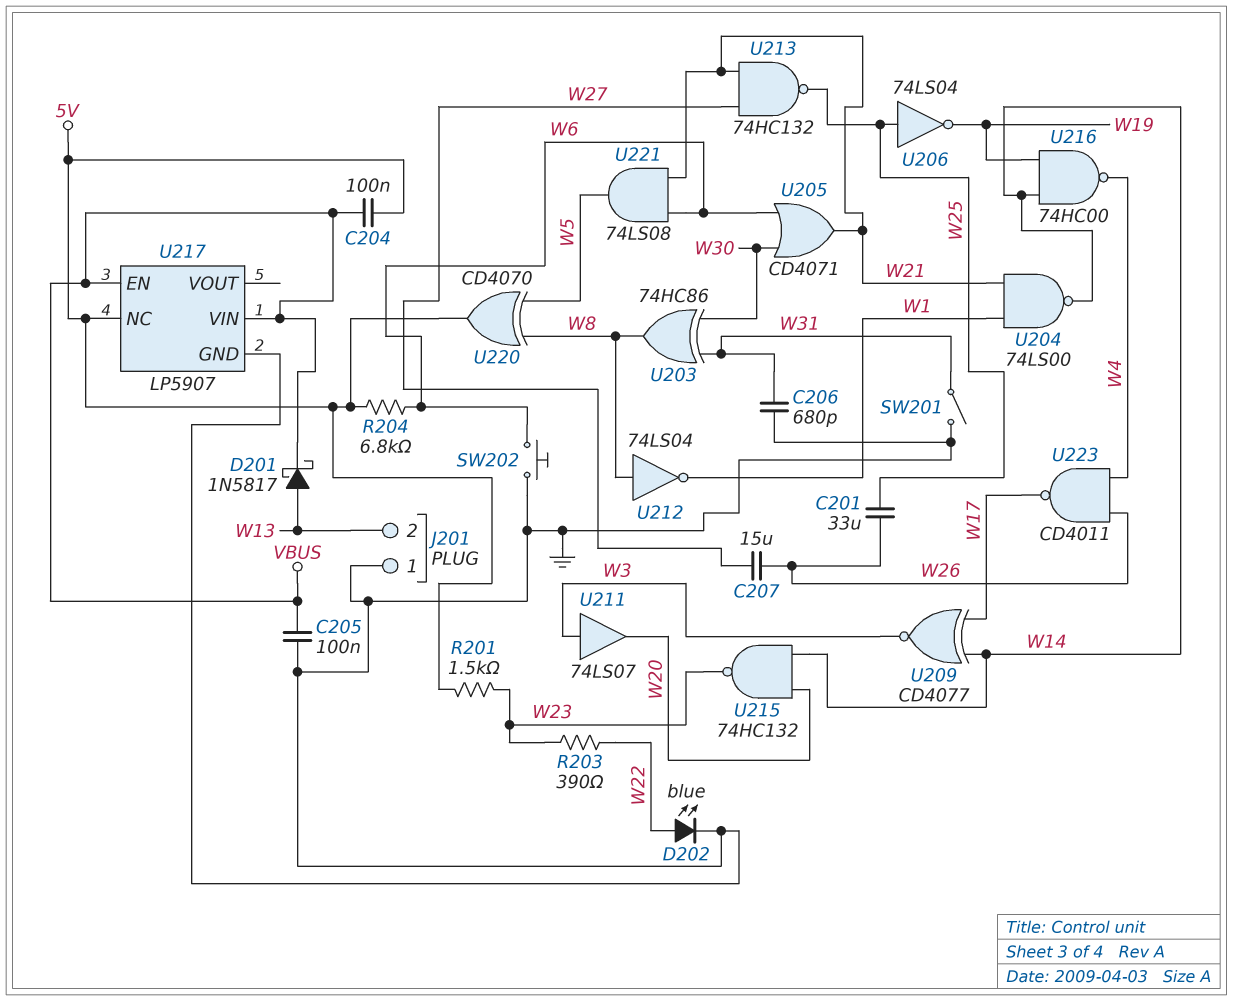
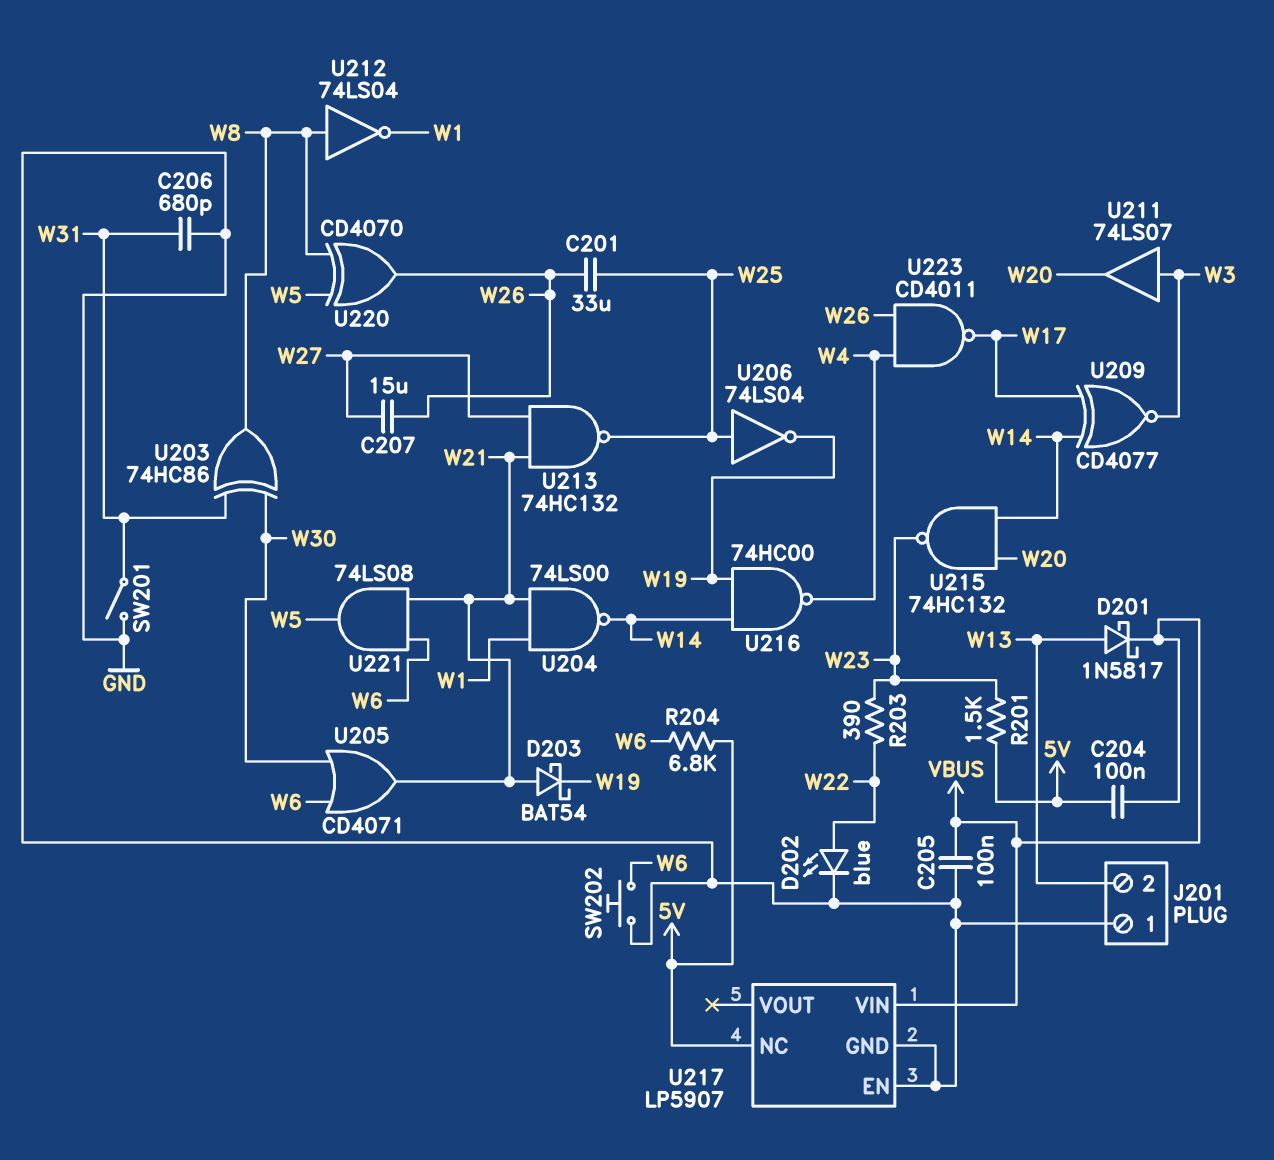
D203: none -> schottky BAT54 (A W21, K W19)
U217 pin EN: VBUS -> GND
U220: XOR CD4070 (in W5, in W8, out 5V) -> XOR CD4070 (in W5, in W8, out W26)

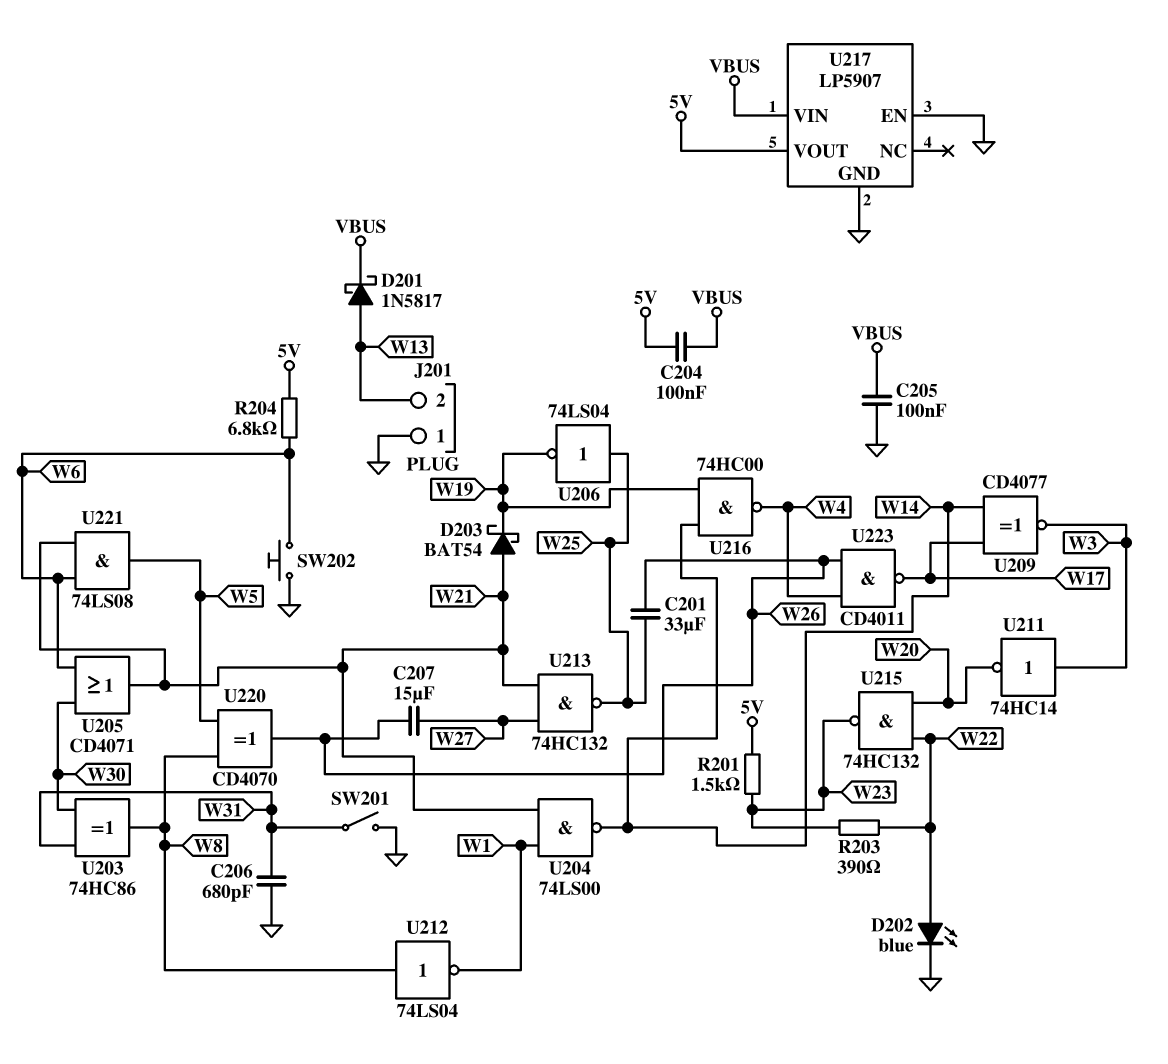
U211: buffer 74LS07 (in W3, out W20) -> NOT 74HC14 (in W3, out W20)
U215: NAND 74HC132 (in W14, in W20, out W23) -> NAND 74HC132 (in W20, in W22, out W23)
U217 pin NC: 5V -> none
U217 pin VOUT: none -> 5V

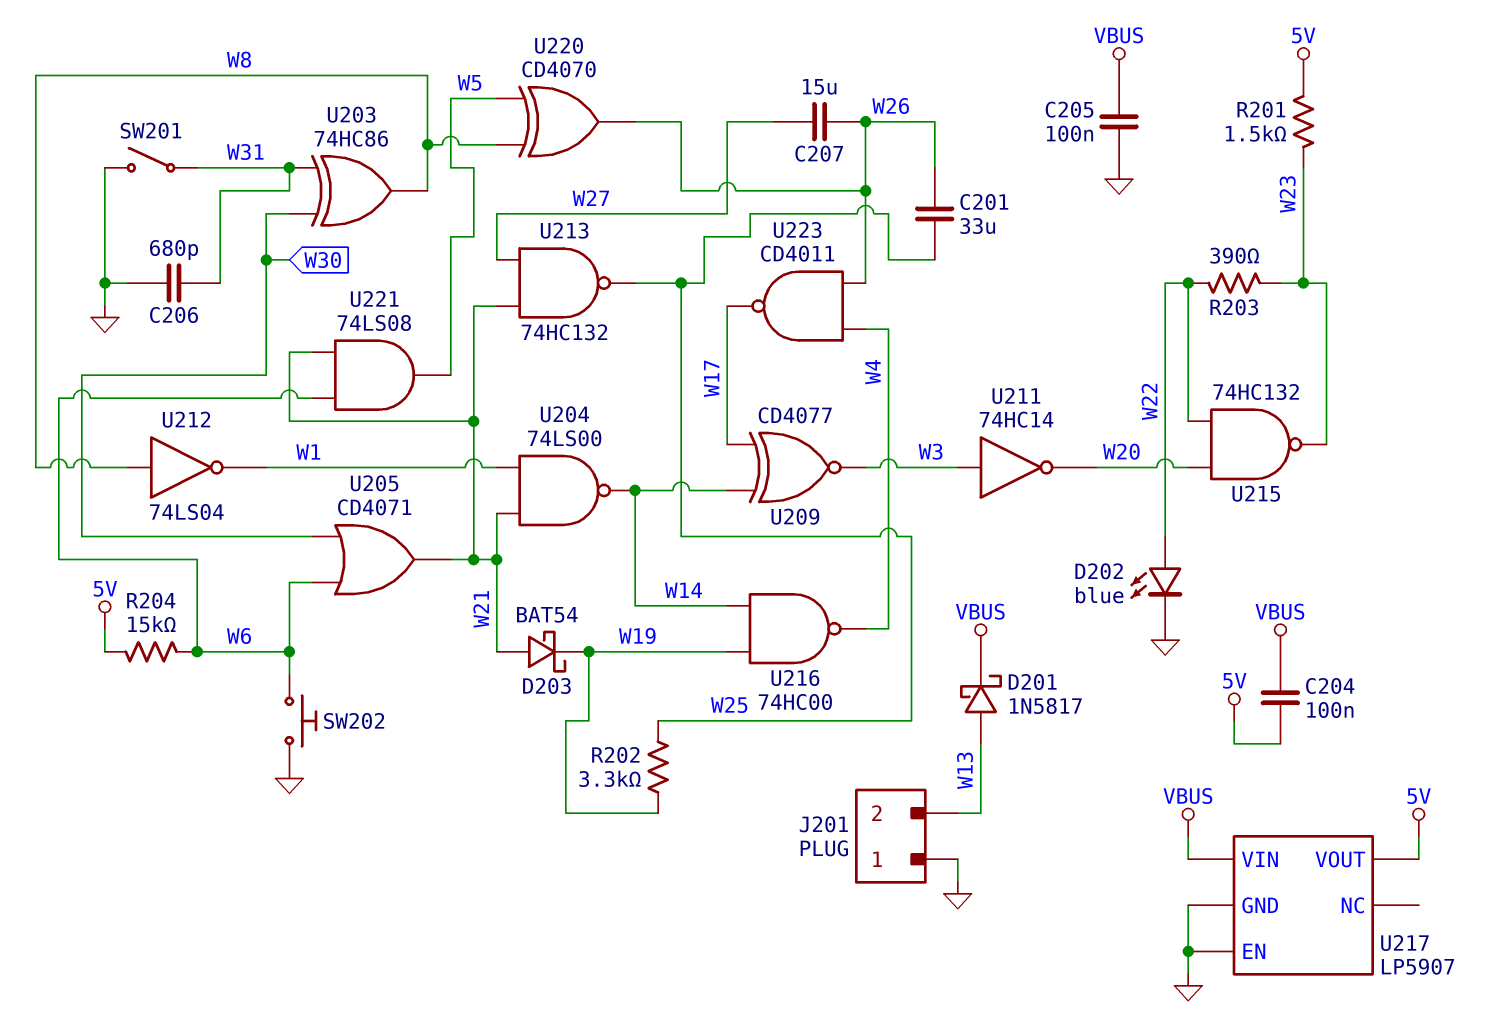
R202: none -> 3.3k (W19, W25)
R204: 6.8k (5V, W6) -> 15k (5V, W6)
U206: NOT 74LS04 (in W25, out W19) -> none

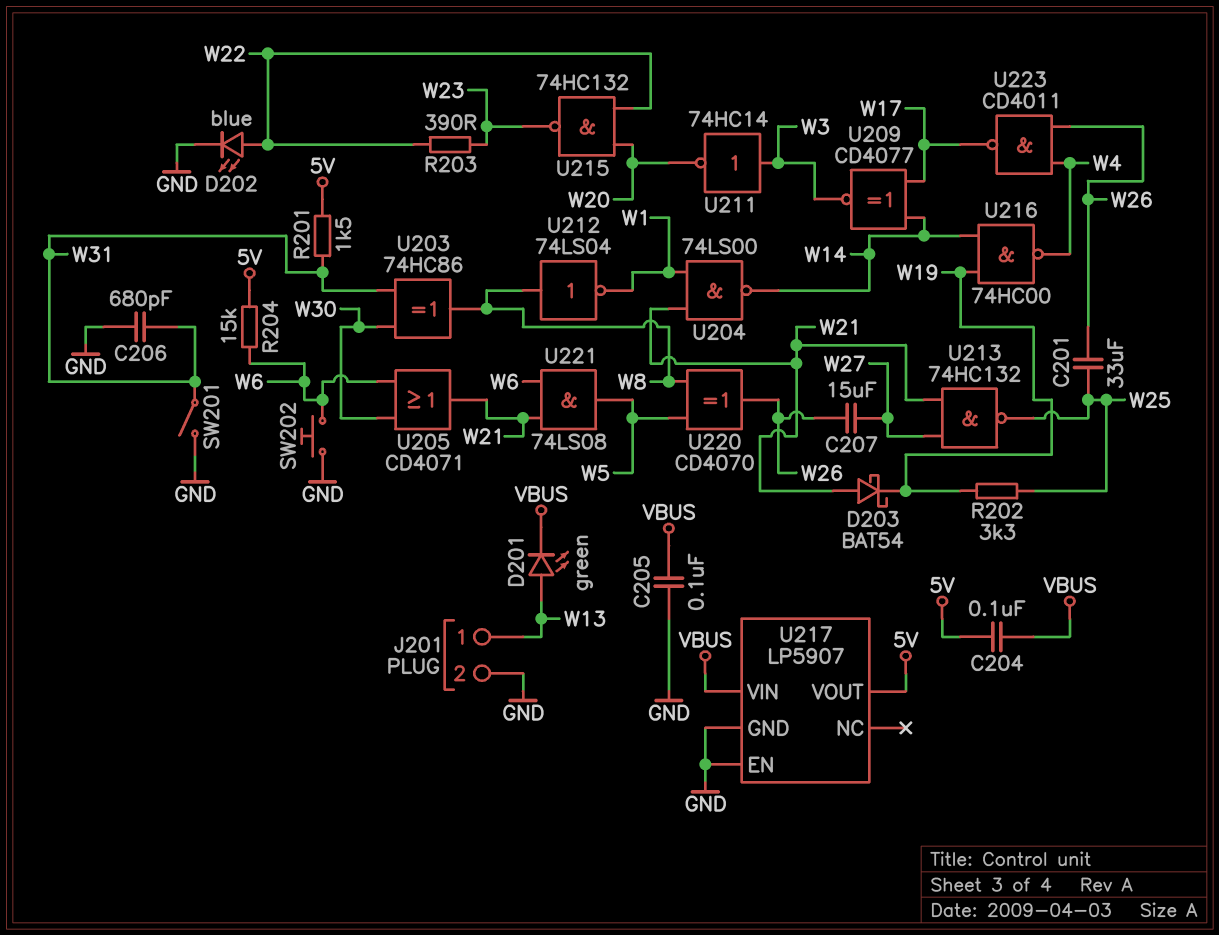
D201: schottky 1N5817 (A W13, K VBUS) -> LED green (A W13, K VBUS)
J201 pin 1: GND -> W13
J201 pin 2: W13 -> GND
R201: 1.5k (5V, W23) -> 1.5k (5V, W31)

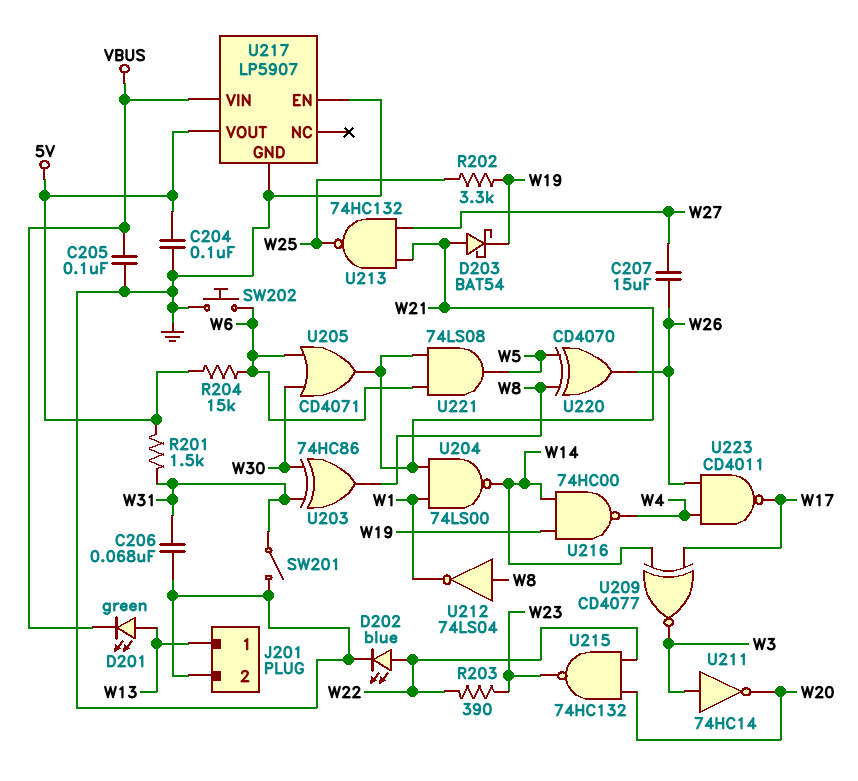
C201: 33uF (W25, W26) -> none
C204: 100nF (5V, VBUS) -> 100nF (5V, GND)
C206: 680pF (GND, W31) -> 68nF (GND, W31)

